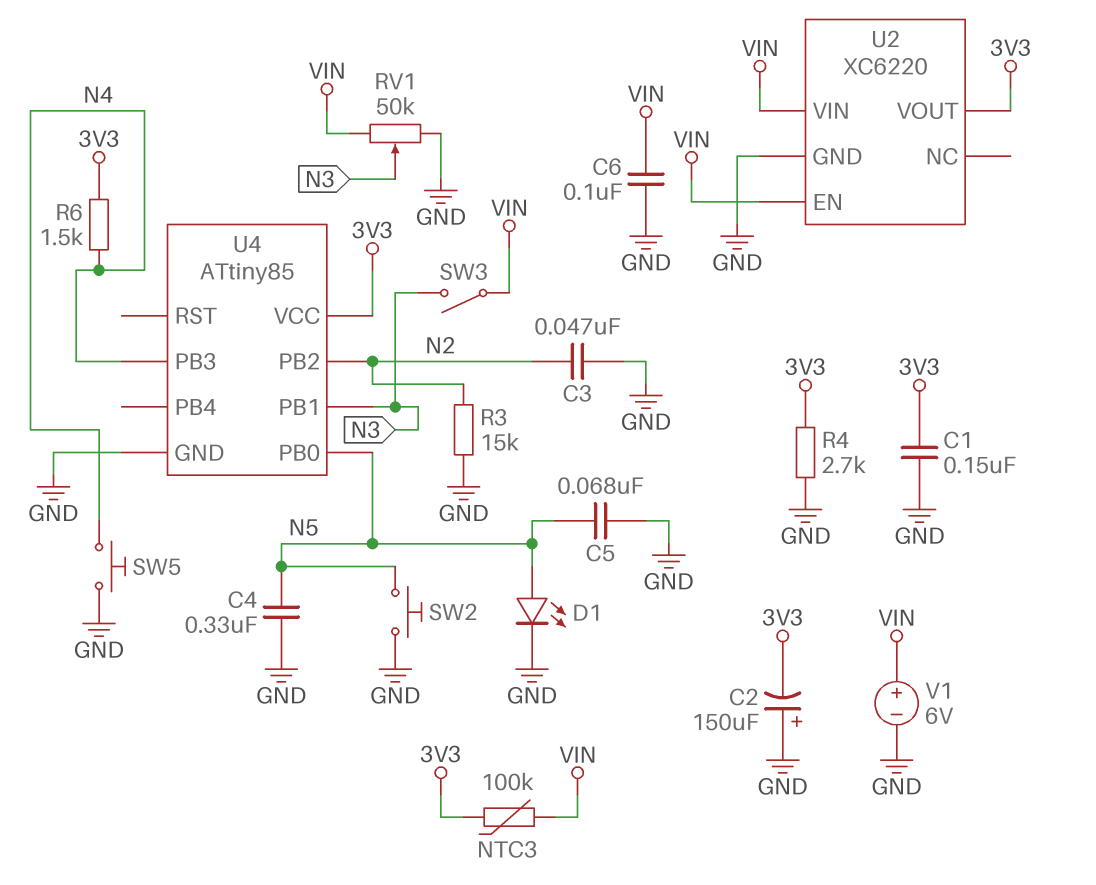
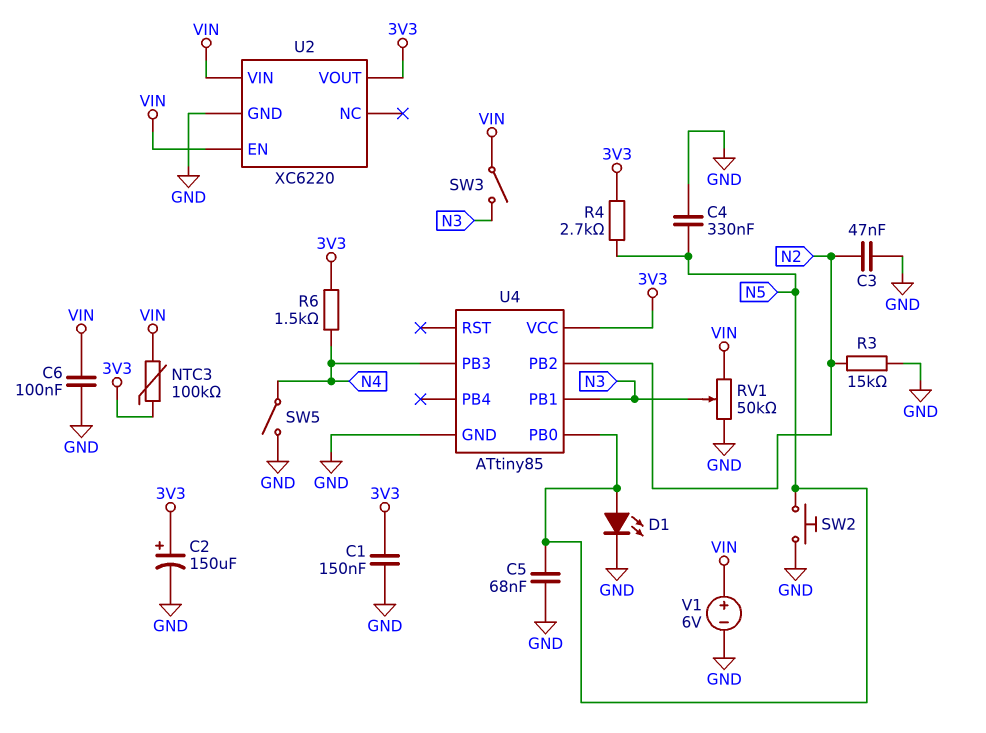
C2: 150uF (plus GND, minus 3V3) -> 150uF (plus 3V3, minus GND)
R4: 2.7k (3V3, GND) -> 2.7k (3V3, N5)
SW5: button (GND, N4) -> switch (GND, N4)

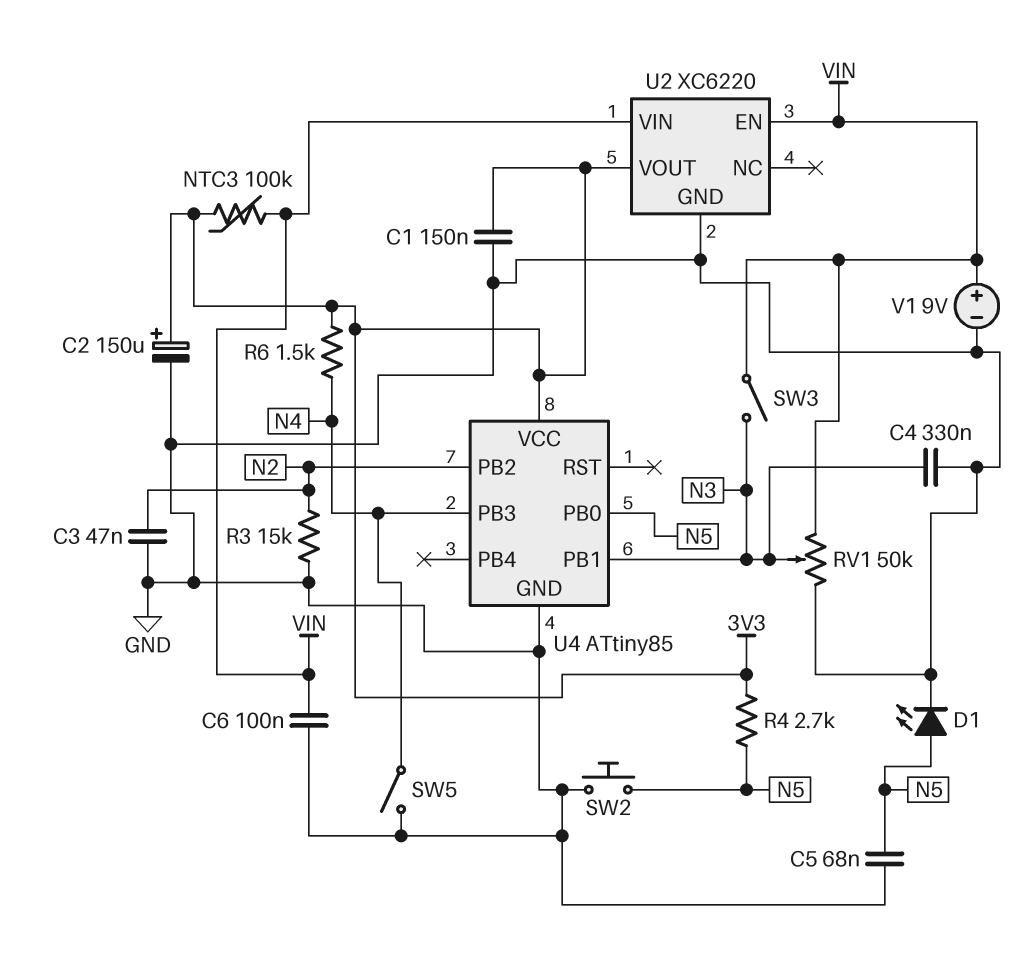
C4: 330nF (GND, N5) -> 330nF (GND, N3)
V1: 6V (plus VIN, minus GND) -> 9V (plus VIN, minus GND)

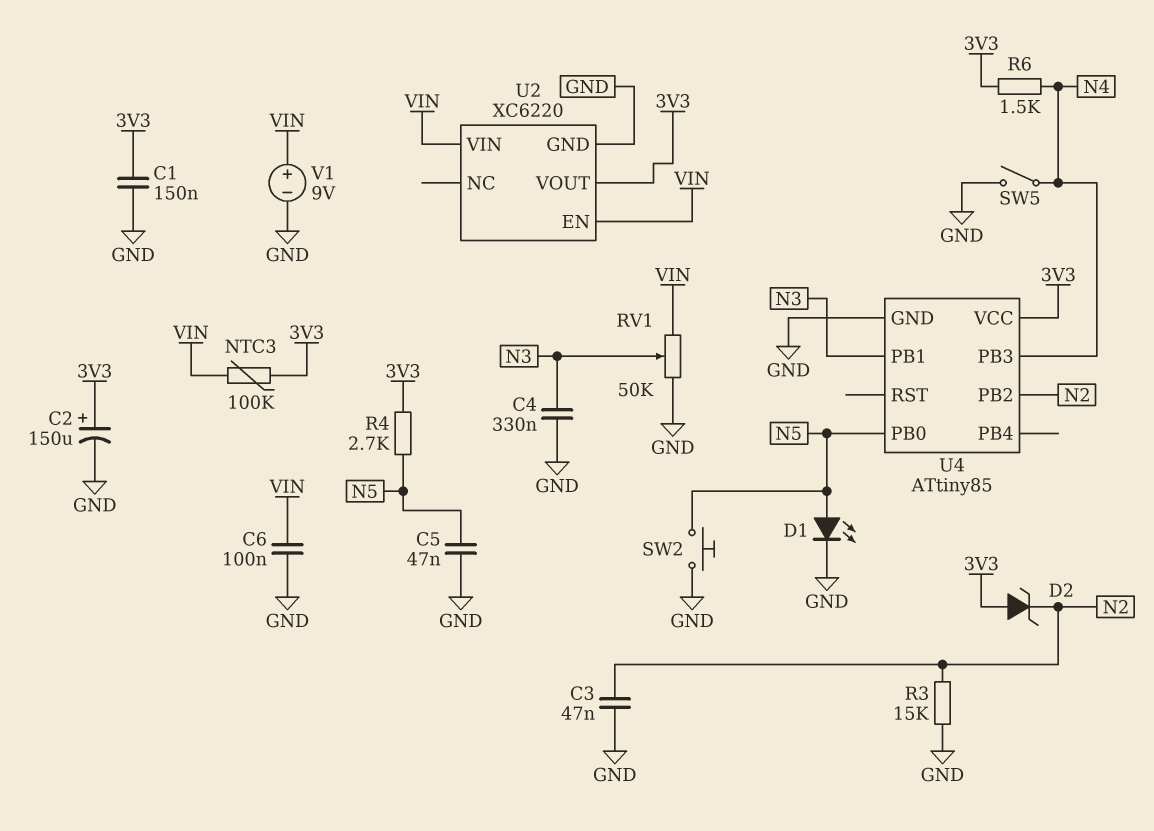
C5: 68nF (GND, N5) -> 47nF (GND, N5)
D2: none -> zener (A 3V3, K N2)
SW3: switch (N3, VIN) -> none

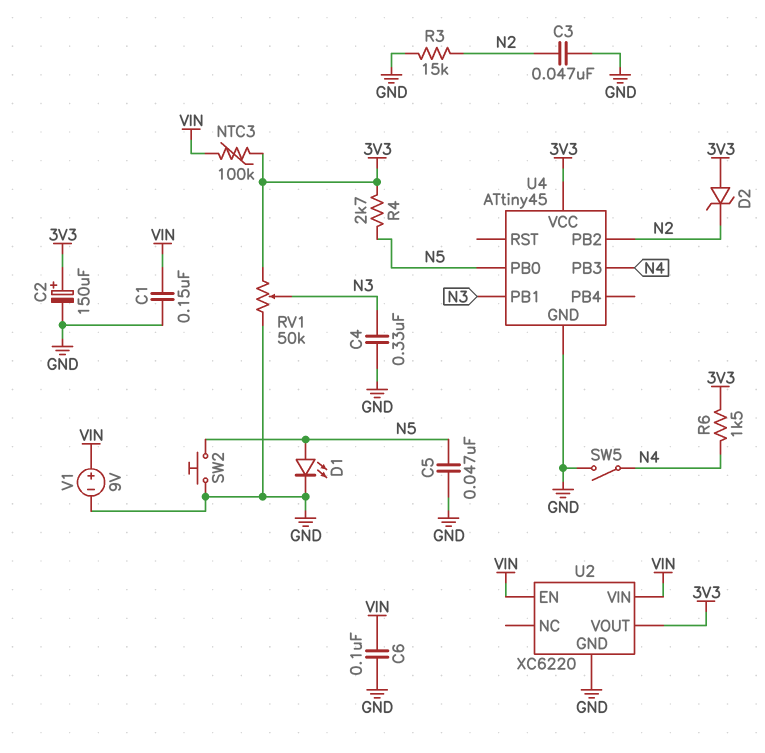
C1: 150nF (3V3, GND) -> 150nF (GND, VIN)
RV1: 50k (GND, VIN, wiper N3) -> 50k (3V3, GND, wiper N3)
U4: ATtiny85 -> ATtiny45

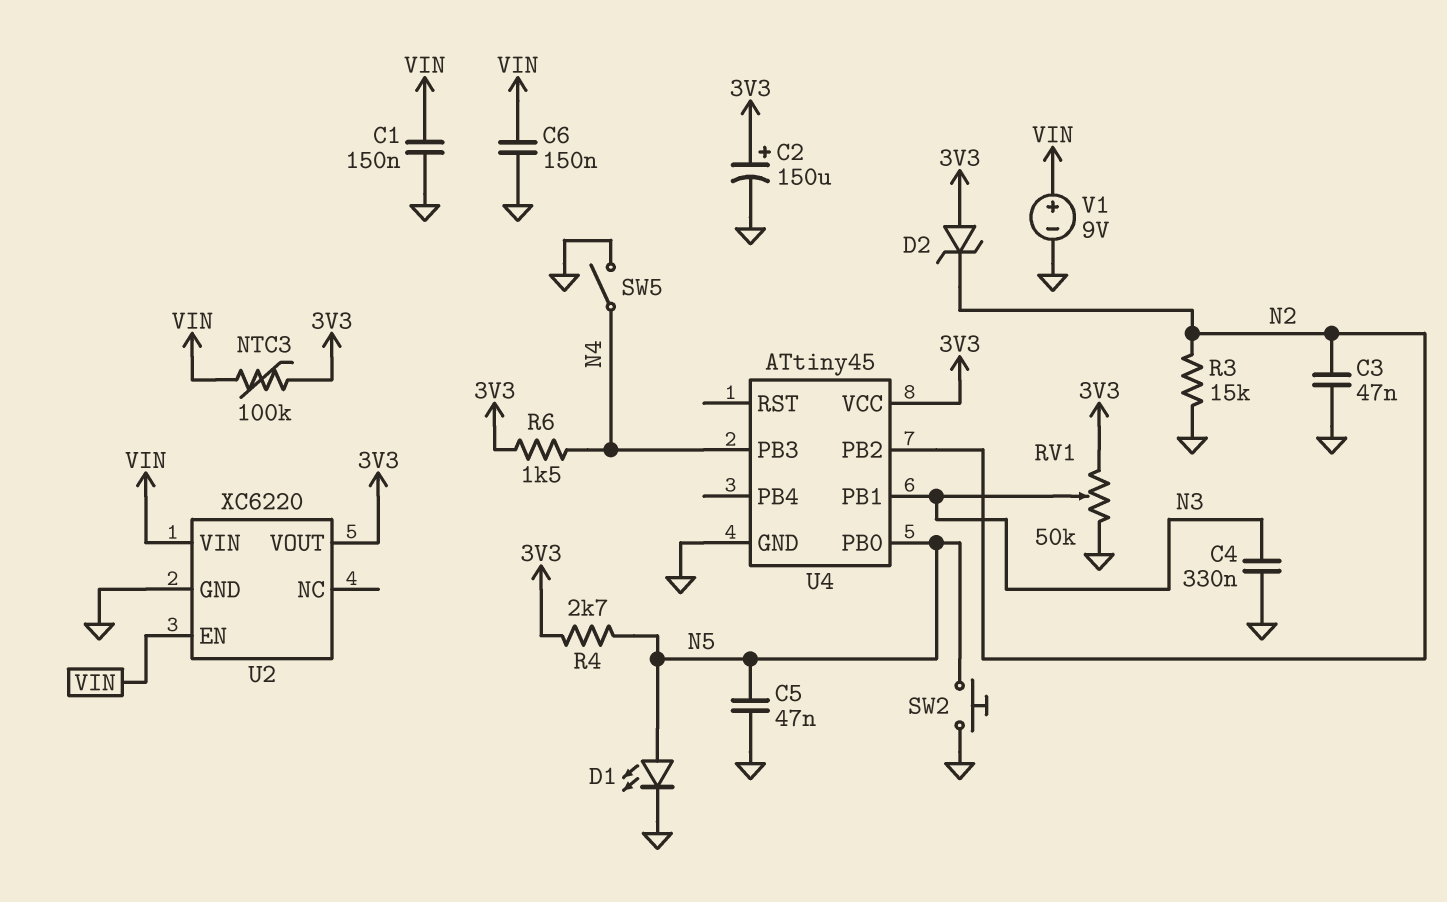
C6: 100nF (GND, VIN) -> 150nF (GND, VIN)

